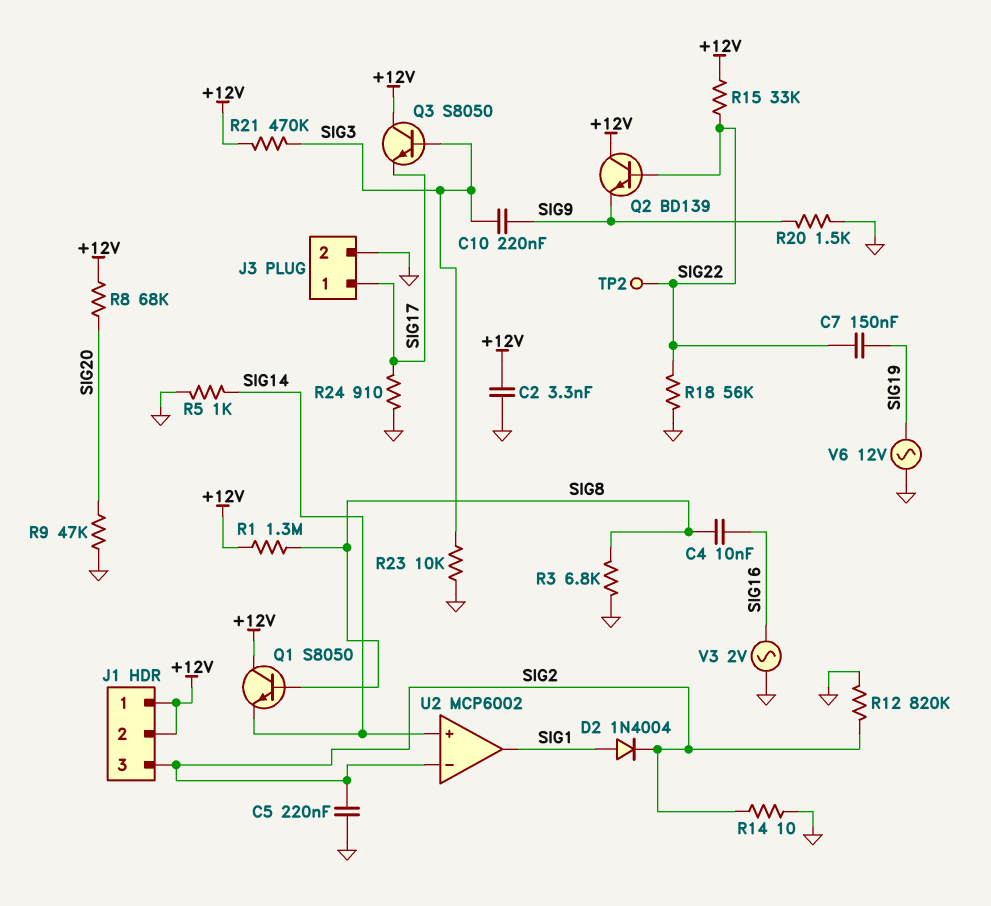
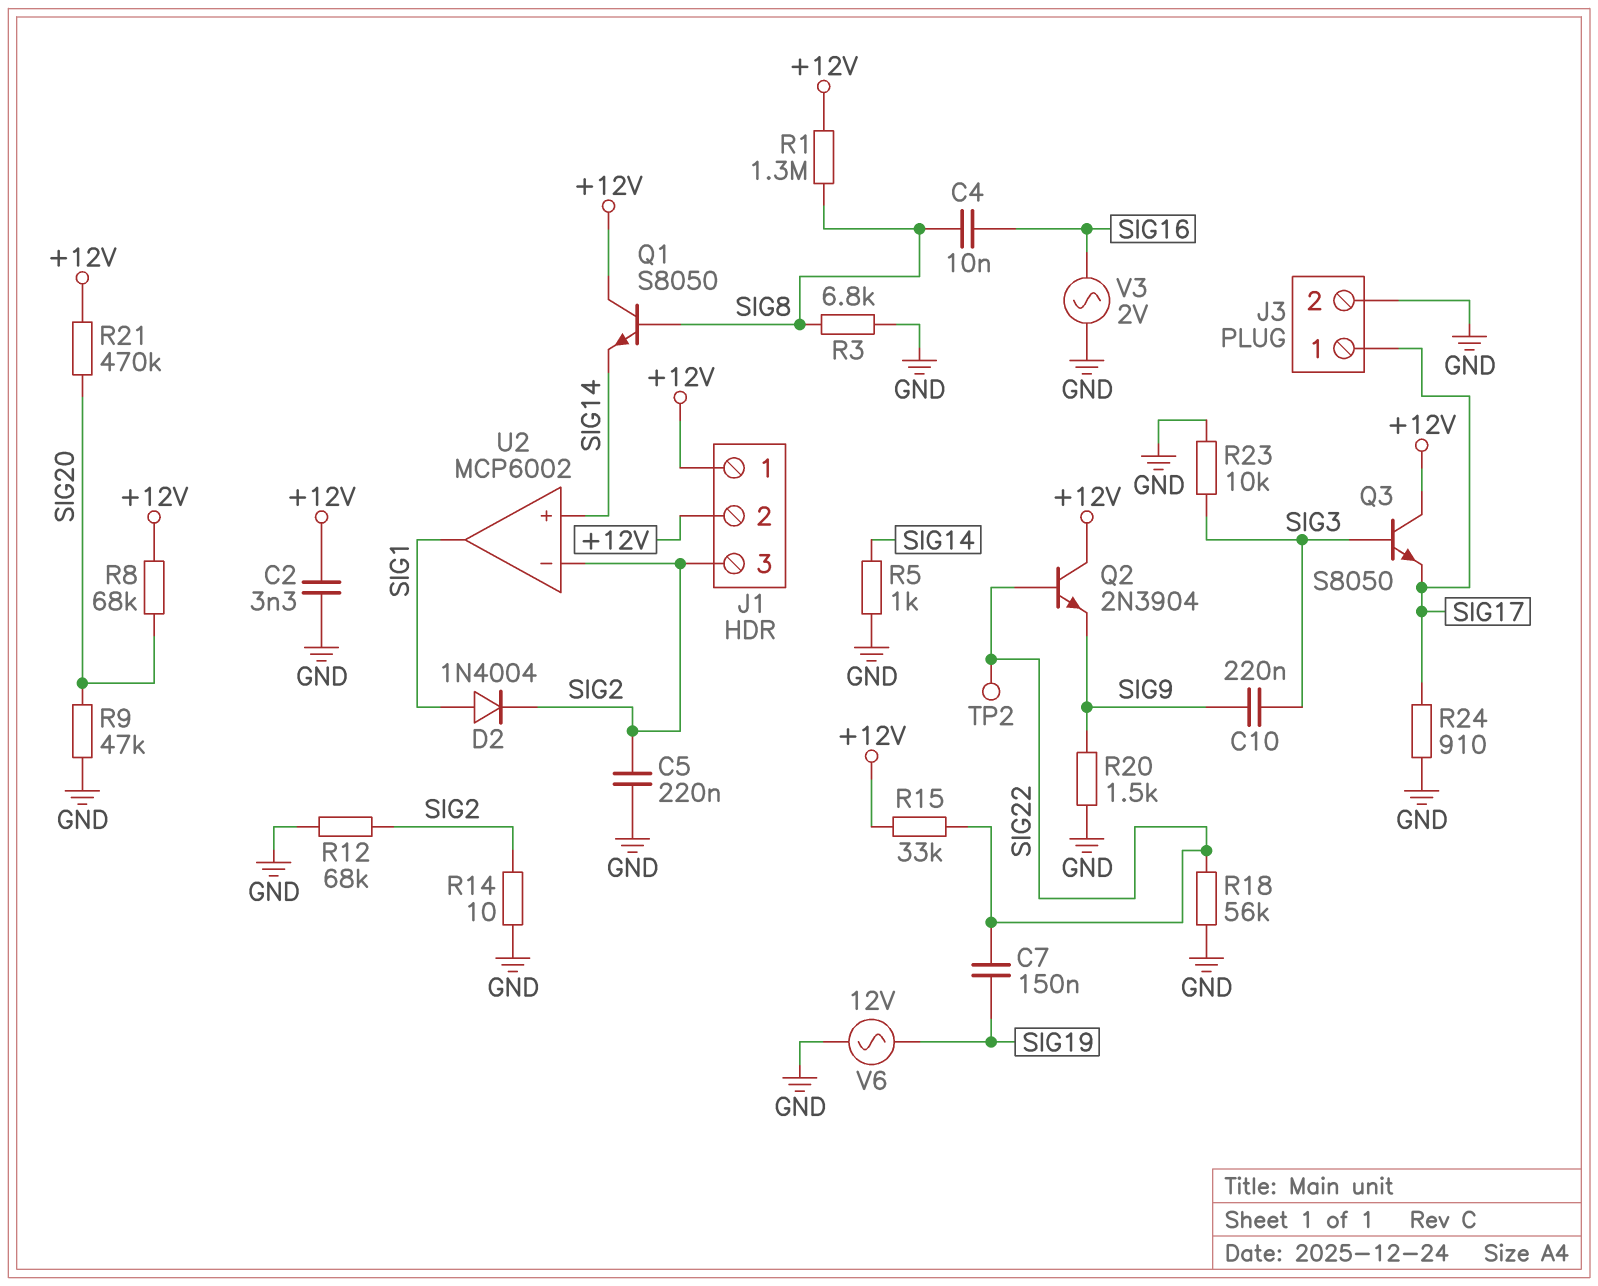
Q2: NPN BD139 (B SIG22, C +12V, E SIG9) -> NPN 2N3904 (B SIG22, C +12V, E SIG9)
R12: 820k (GND, SIG2) -> 68k (GND, SIG2)
R21: 470k (+12V, SIG3) -> 470k (+12V, SIG20)

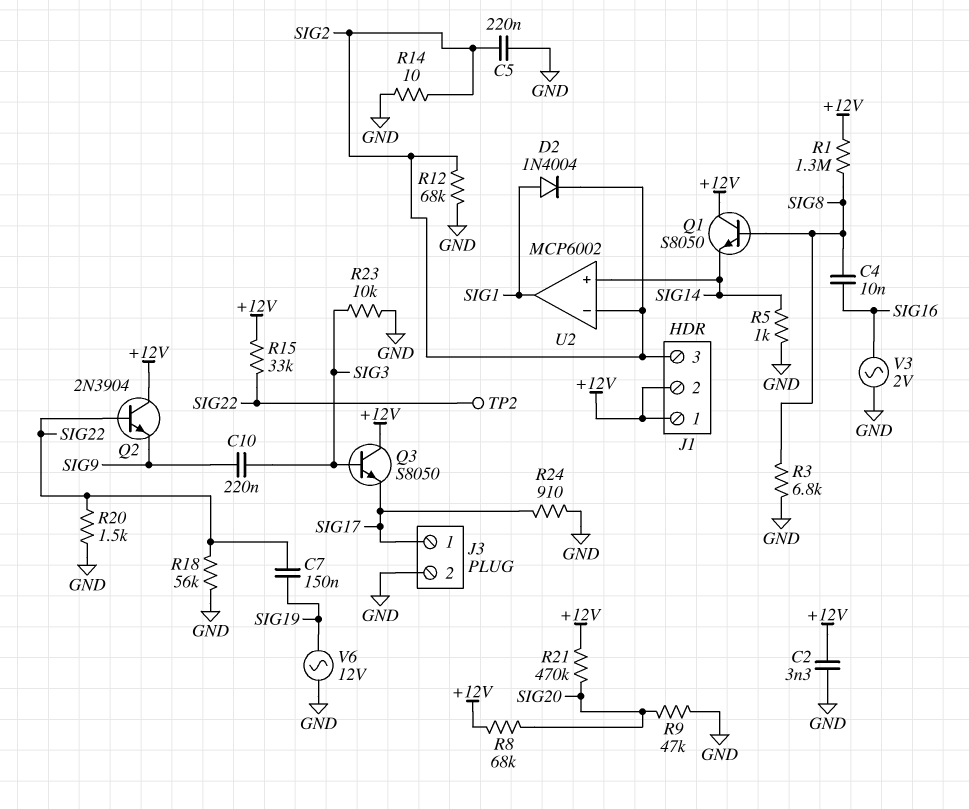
R20: 1.5k (GND, SIG9) -> 1.5k (GND, SIG22)

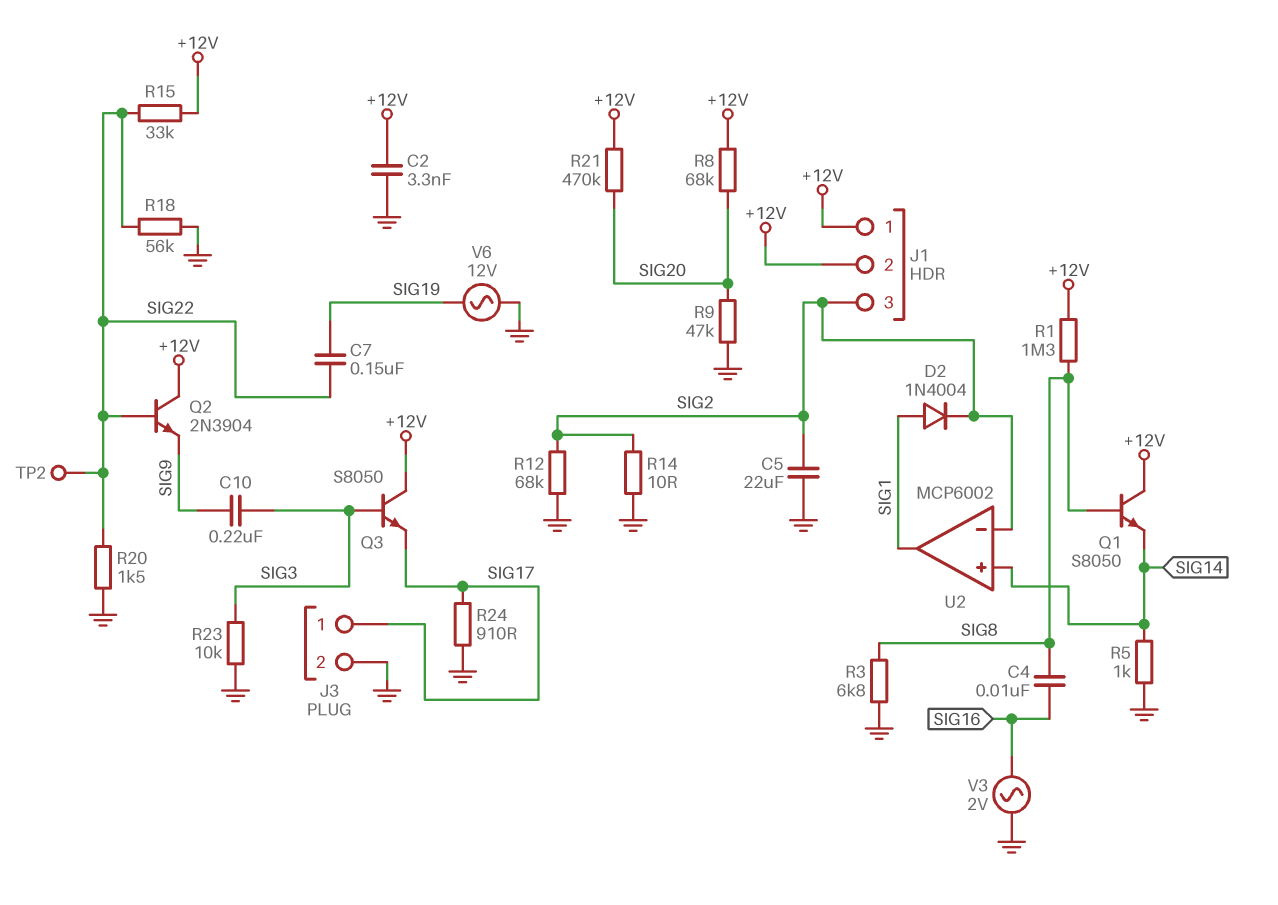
C5: 220nF (GND, SIG2) -> 22uF (GND, SIG2)

